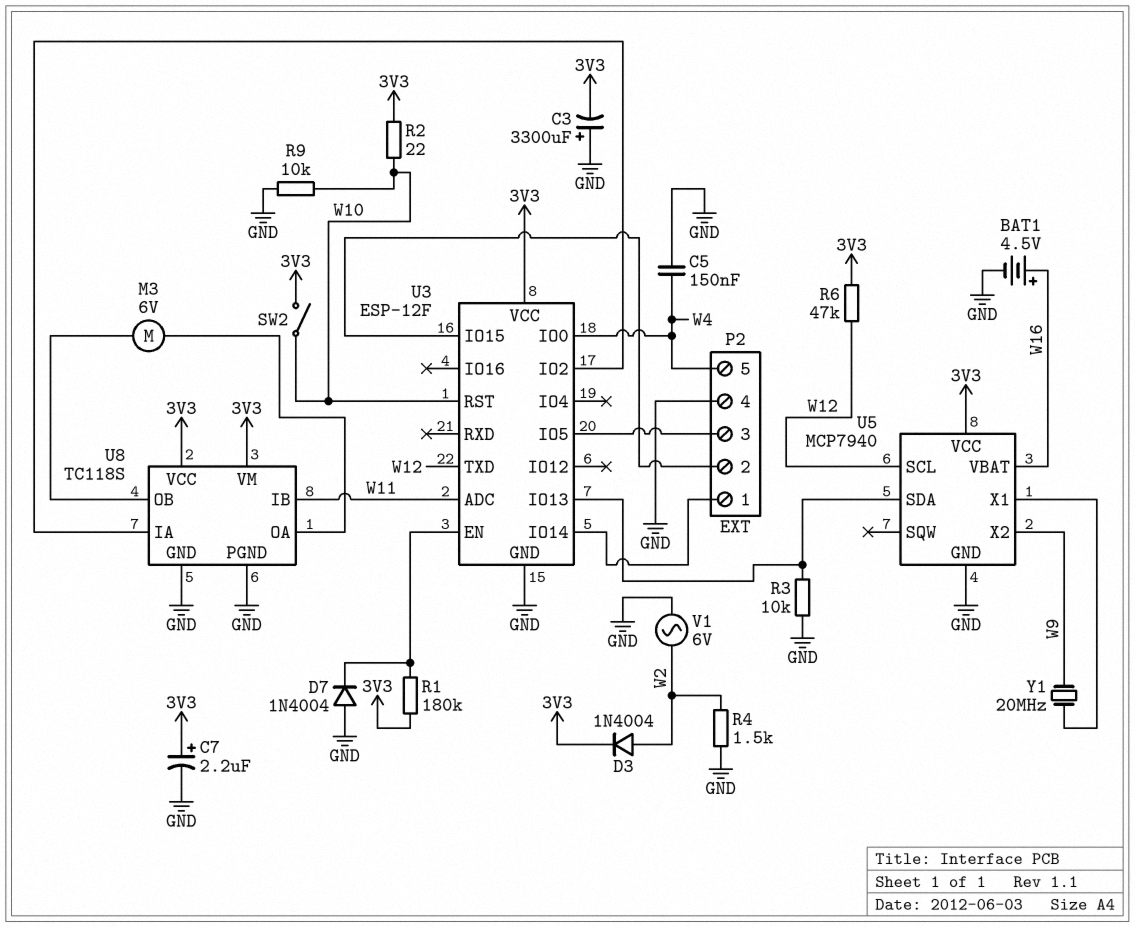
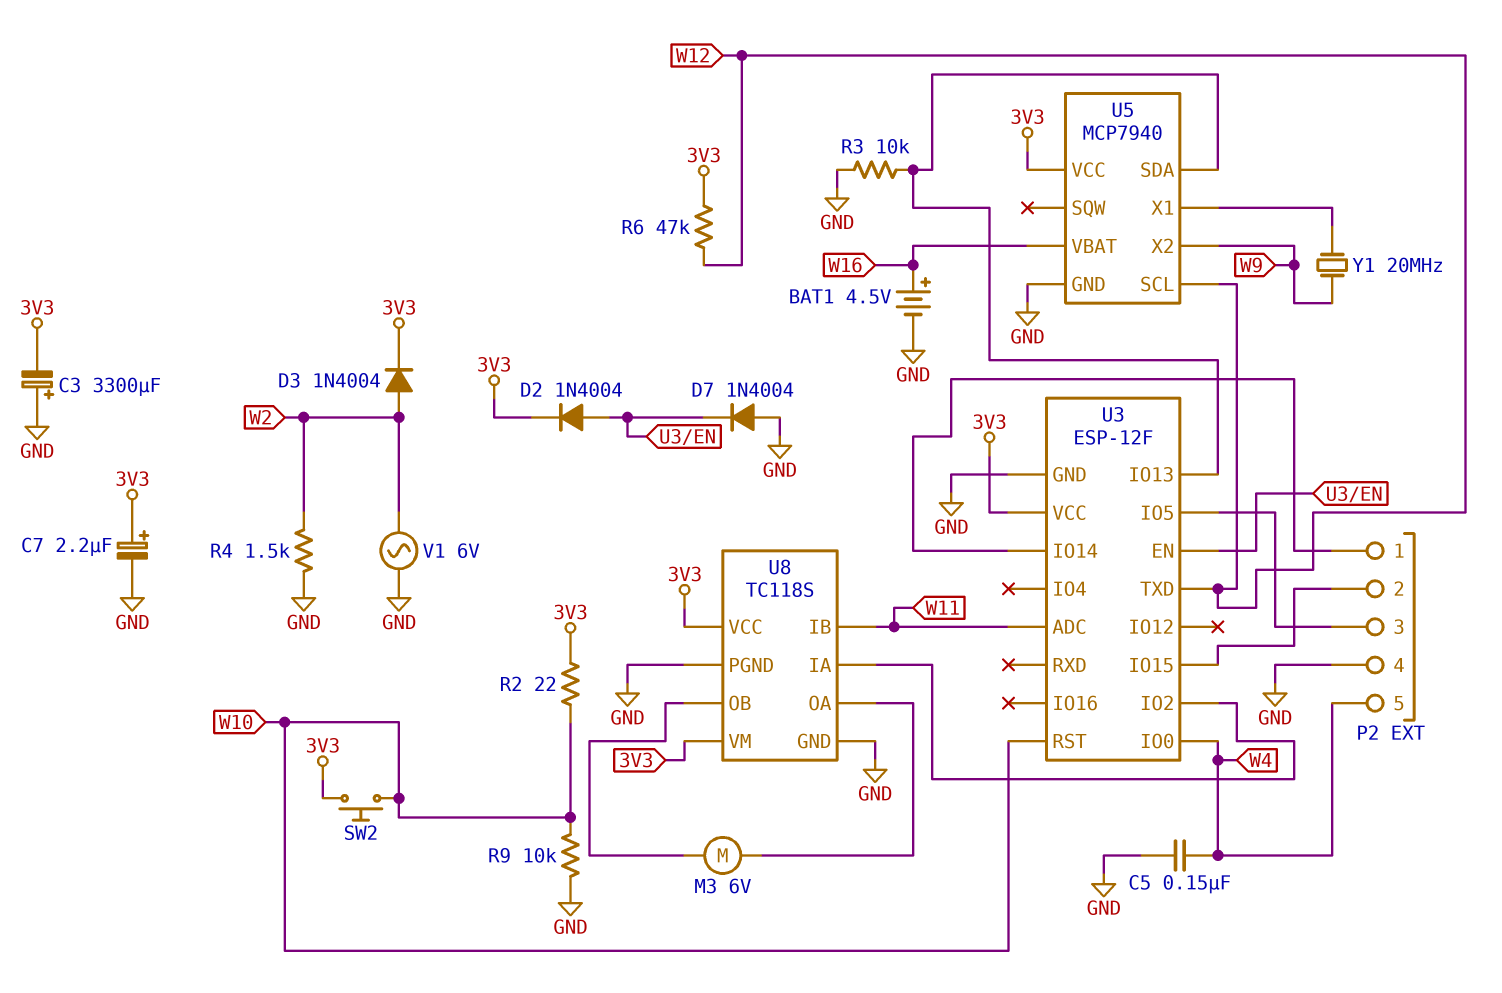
D2: none -> diode 1N4004 (A U3/EN, K 3V3)
R1: 180k (3V3, U3/EN) -> none
SW2: switch (3V3, W10) -> button (3V3, W10)

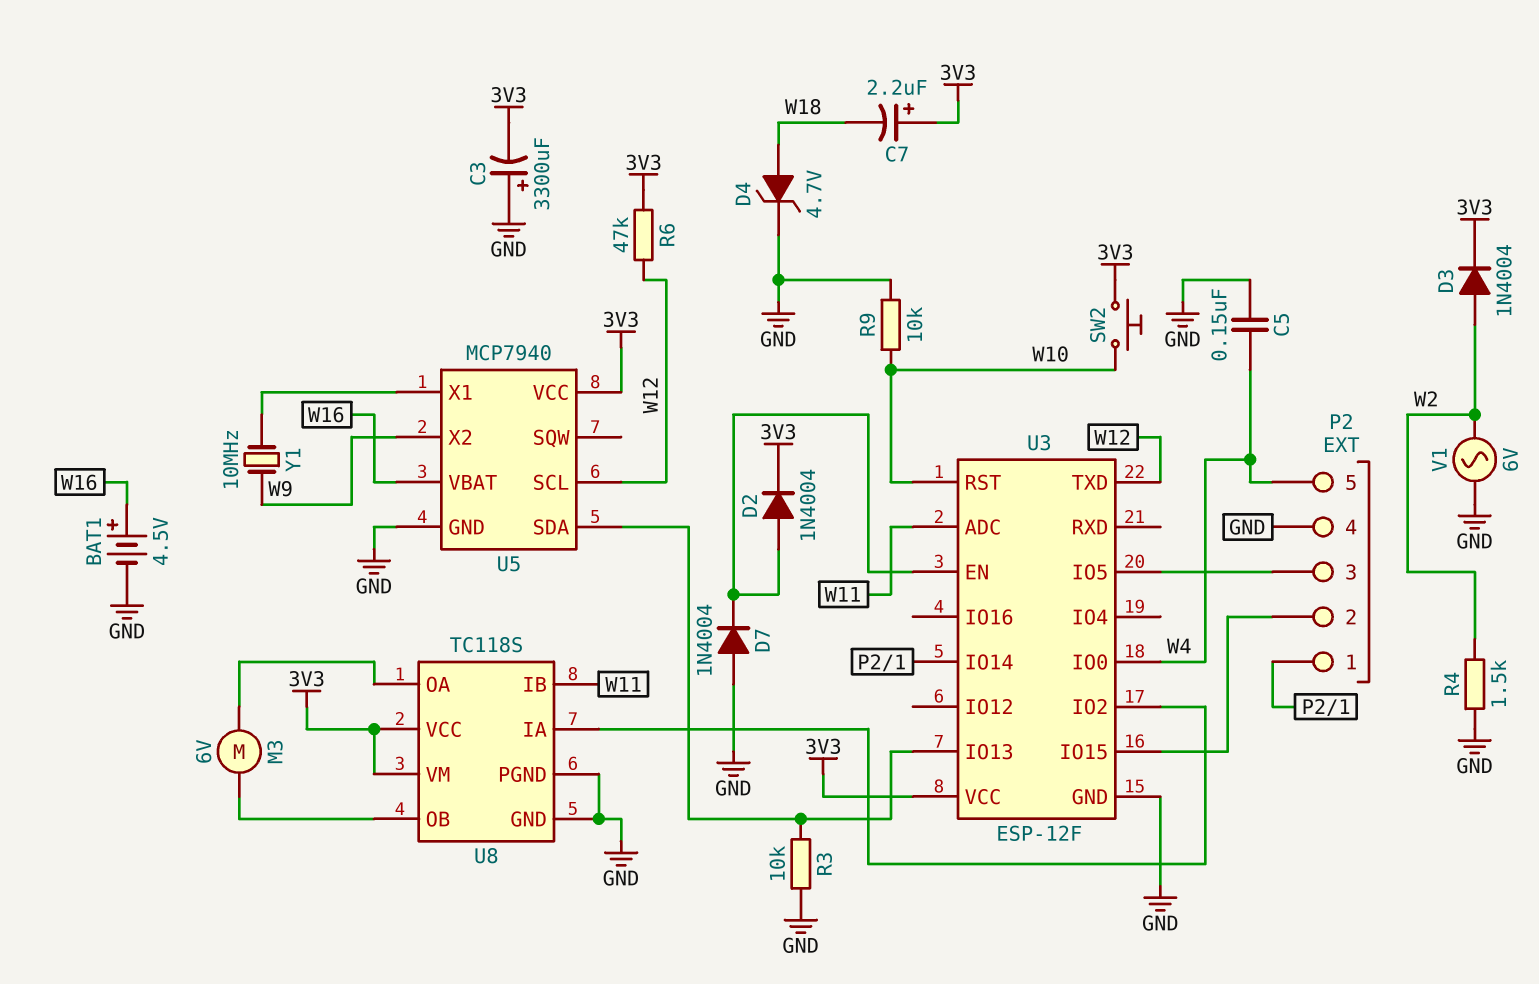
C7: 2.2uF (plus 3V3, minus GND) -> 2.2uF (plus 3V3, minus W18)
D4: none -> zener 4.7V (A W18, K GND)
R2: 22 (3V3, W10) -> none
Y1: 20MHz (U5/X1, W9) -> 10MHz (U5/X1, W9)

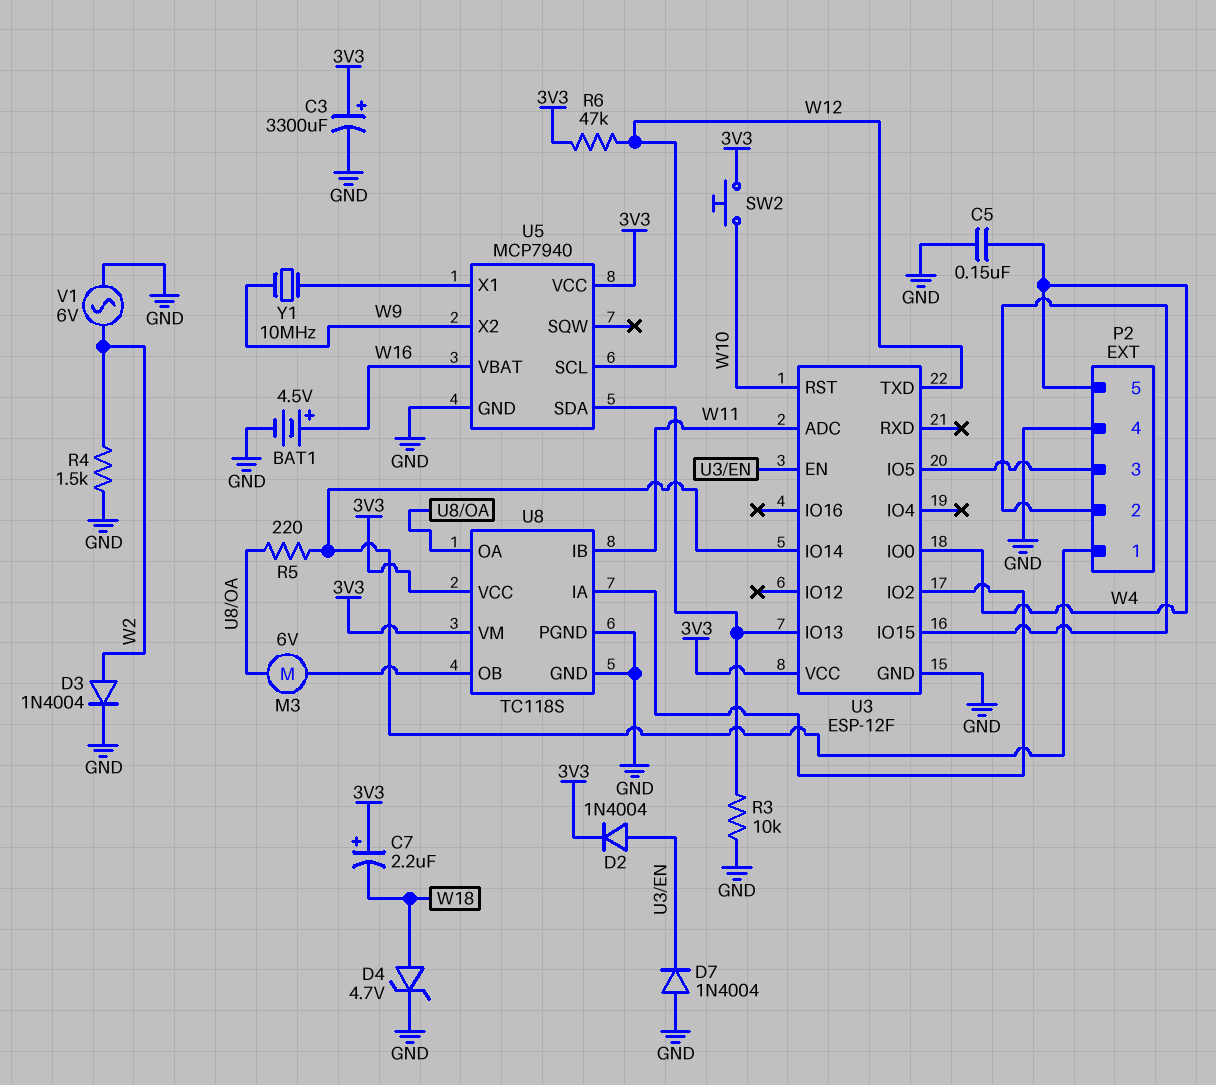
C3: 3300uF (plus GND, minus 3V3) -> 3300uF (plus 3V3, minus GND)
D3: diode 1N4004 (A W2, K 3V3) -> diode 1N4004 (A W2, K GND)
R5: none -> 220 (P2/1, U8/OA)
R9: 10k (GND, W10) -> none

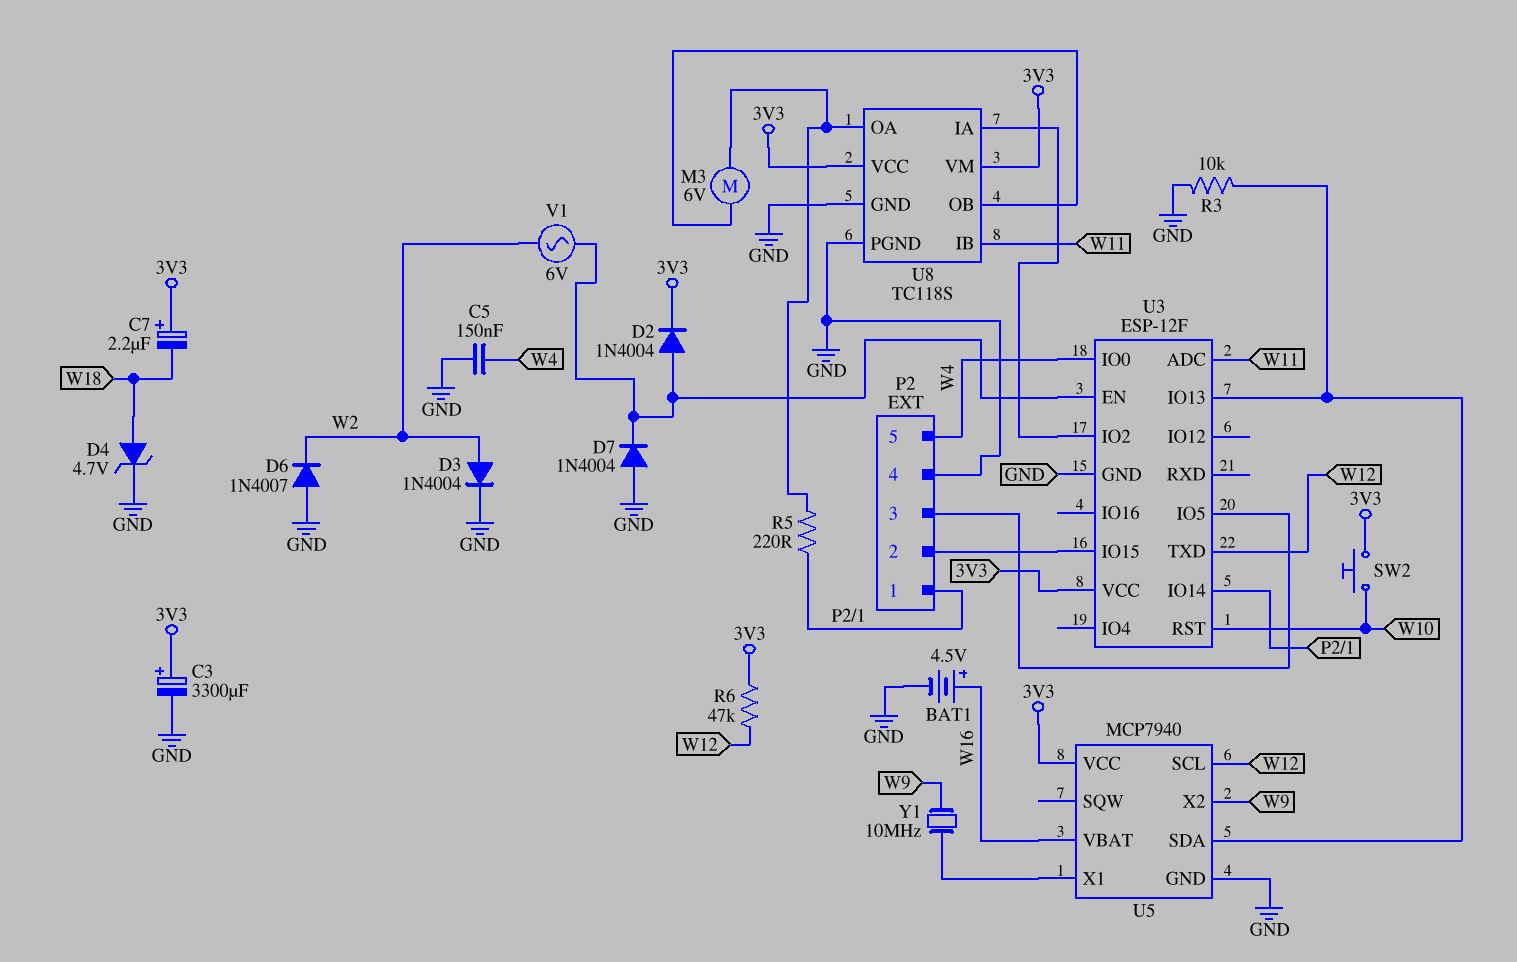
D6: none -> diode 1N4007 (A GND, K W2)
R4: 1.5k (GND, W2) -> none
V1: AC 6V (GND, W2) -> AC 6V (U3/EN, W2)

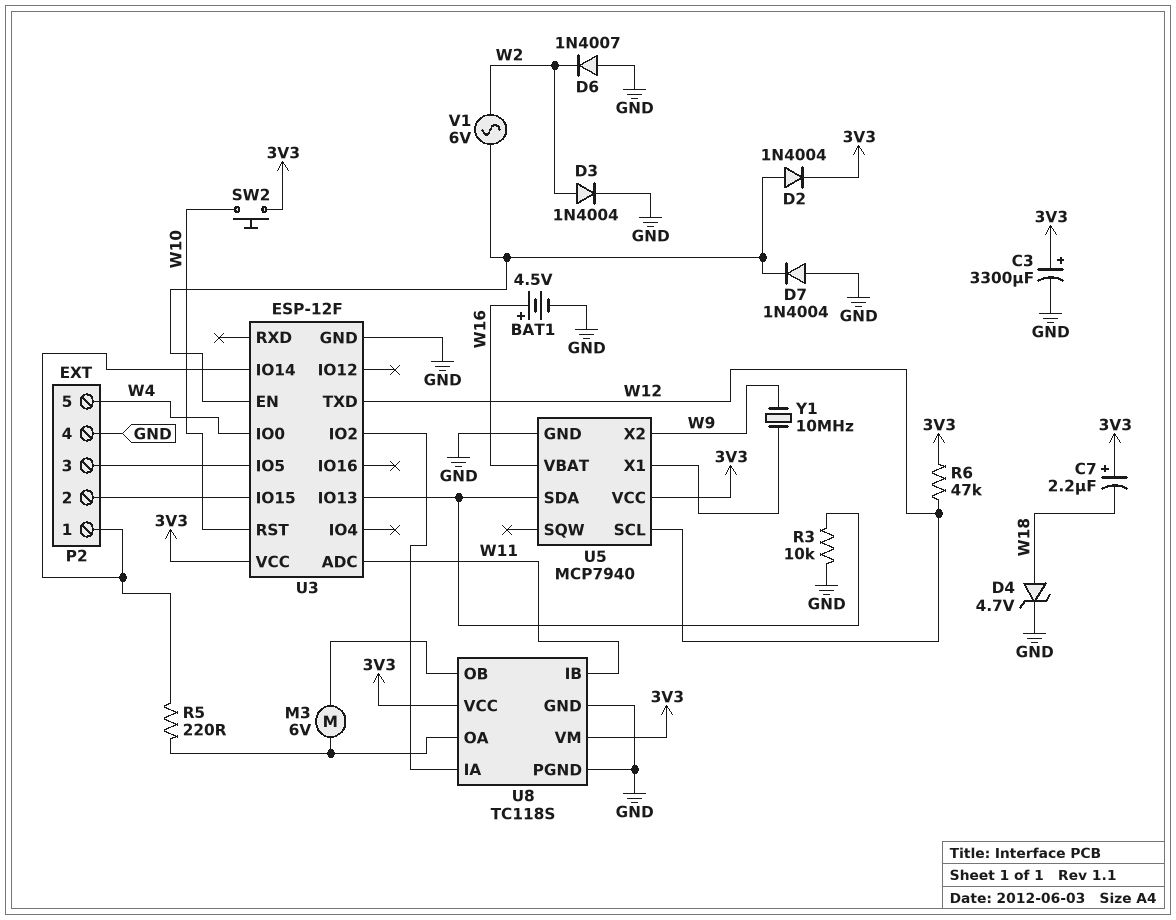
C5: 150nF (GND, W4) -> none

